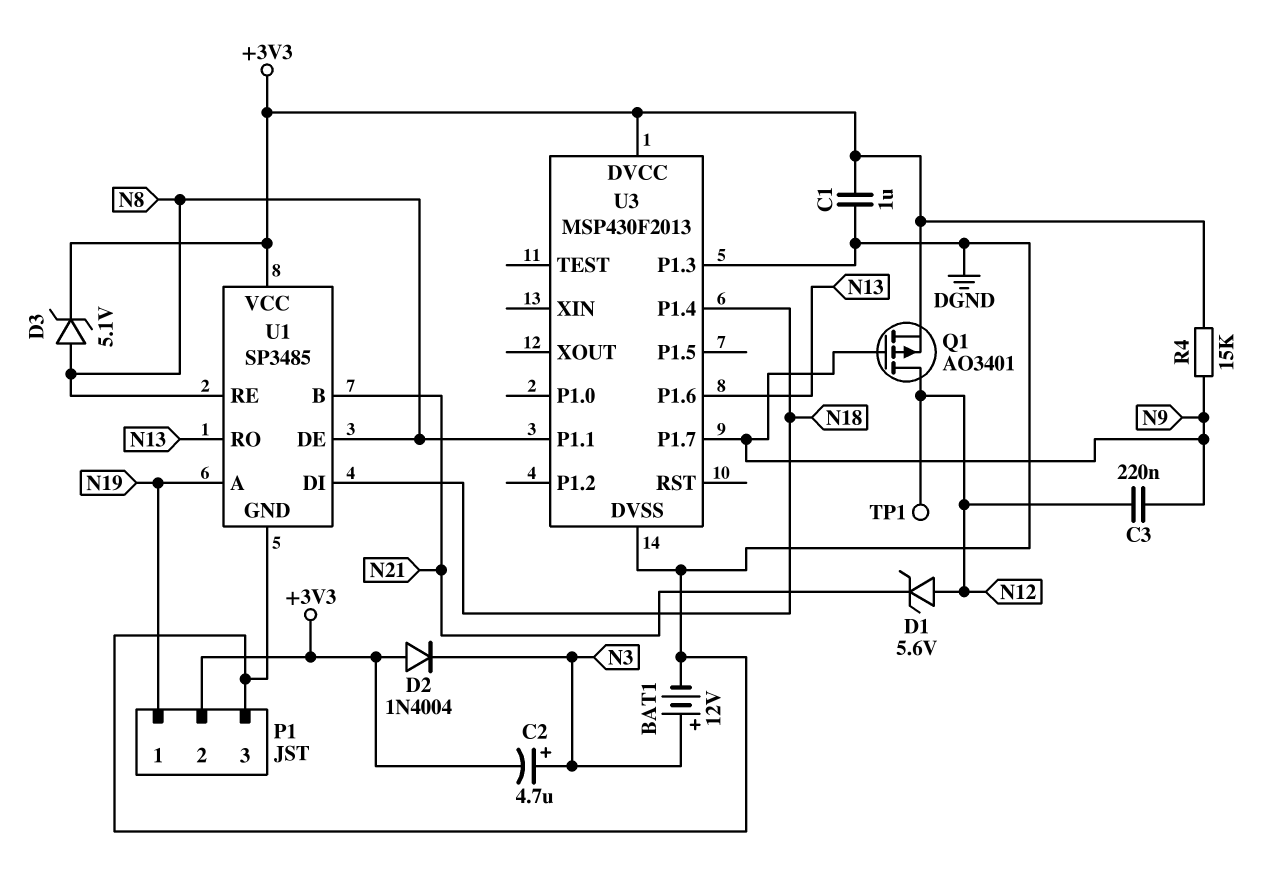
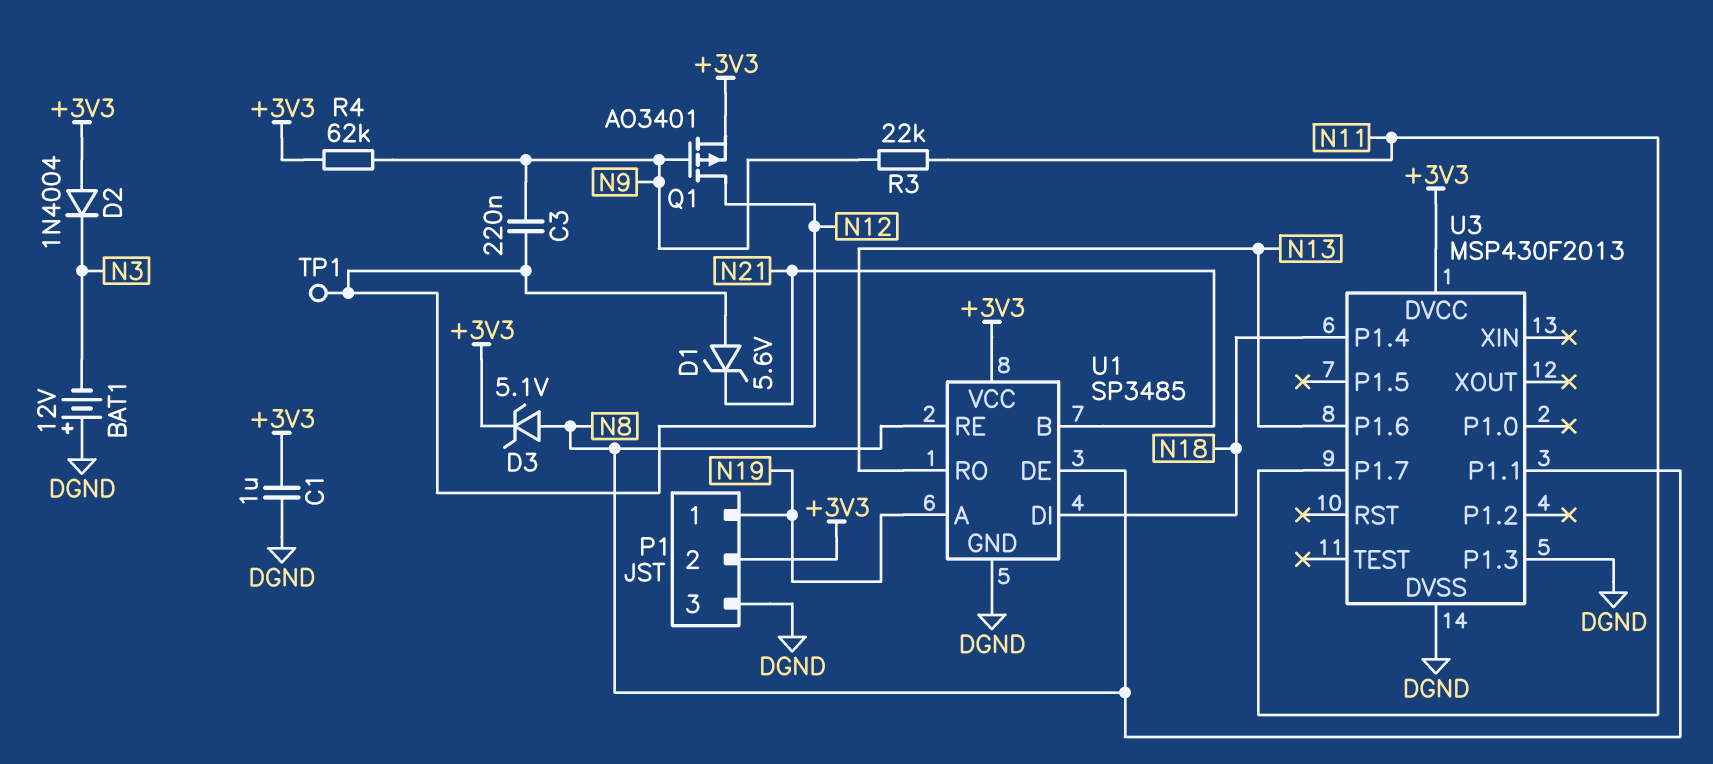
BAT1: 12V (plus N3, minus DGND) -> 12V (plus DGND, minus N3)
C2: 4.7uF (plus N3, minus +3V3) -> none
R3: none -> 22k (N9, N11)
R4: 15k (+3V3, N9) -> 62k (+3V3, N9)
U3 pin P1.7: N9 -> N11

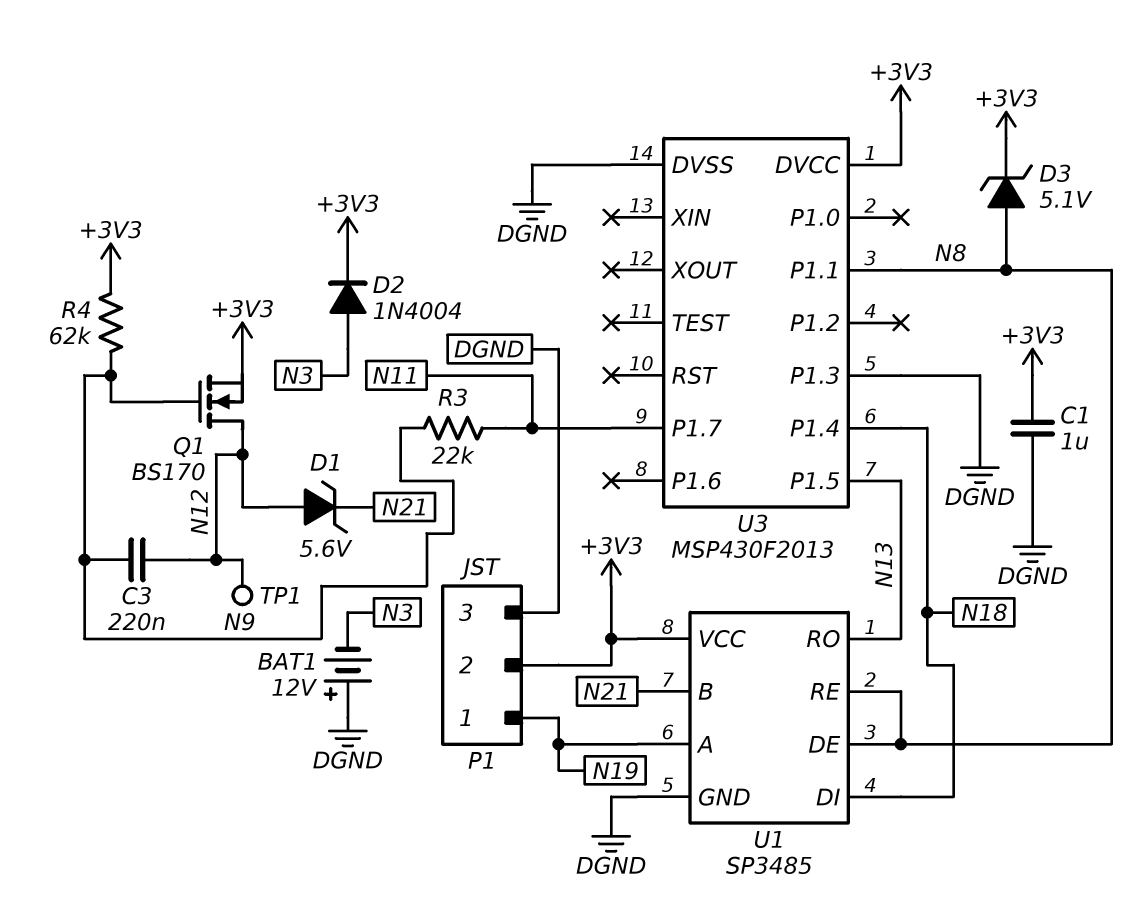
D2: diode 1N4004 (A +3V3, K N3) -> diode 1N4004 (A N3, K +3V3)
Q1: PMOS AO3401 (G N9, D N12, S +3V3) -> NMOS BS170 (G N9, D N12, S +3V3)
U3 pin P1.5: none -> N13
U3 pin P1.6: N13 -> none

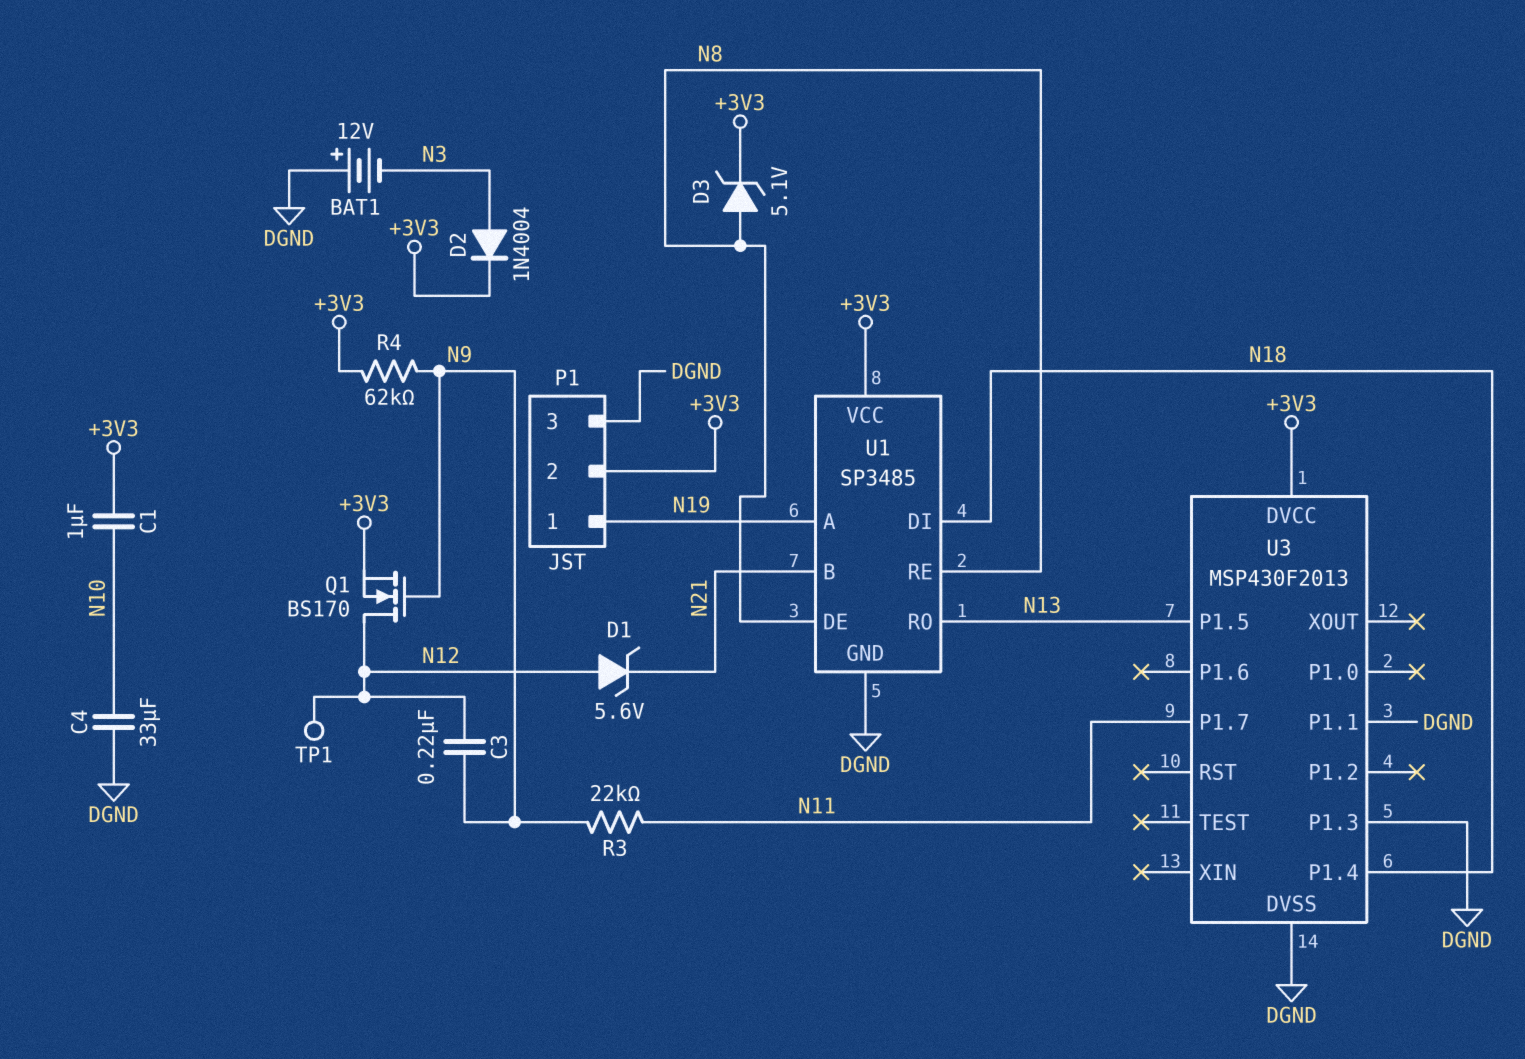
C1: 1uF (+3V3, DGND) -> 1uF (+3V3, N10)
C4: none -> 33uF (DGND, N10)
U3 pin P1.1: N8 -> DGND

